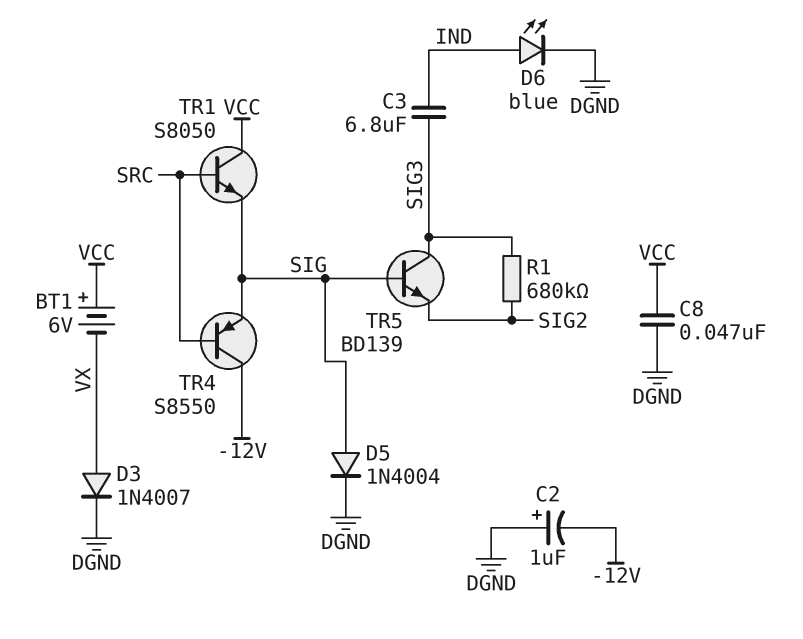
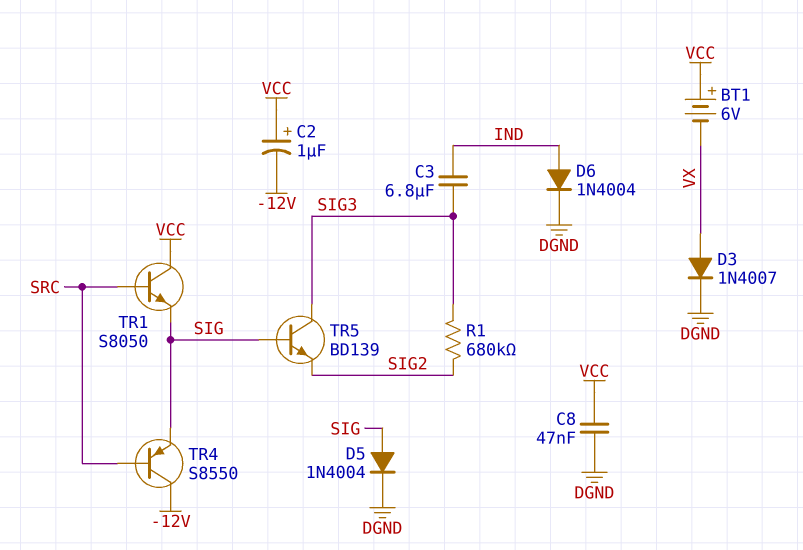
C2: 1uF (plus DGND, minus -12V) -> 1uF (plus VCC, minus -12V)
D6: LED blue (A IND, K DGND) -> diode 1N4004 (A IND, K DGND)

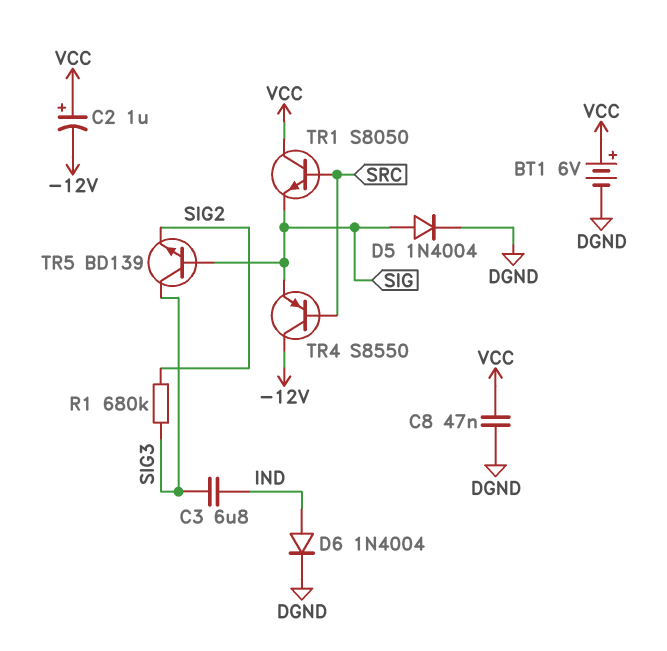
BT1: 6V (plus VCC, minus VX) -> 6V (plus VCC, minus DGND)
D3: diode 1N4007 (A VX, K DGND) -> none

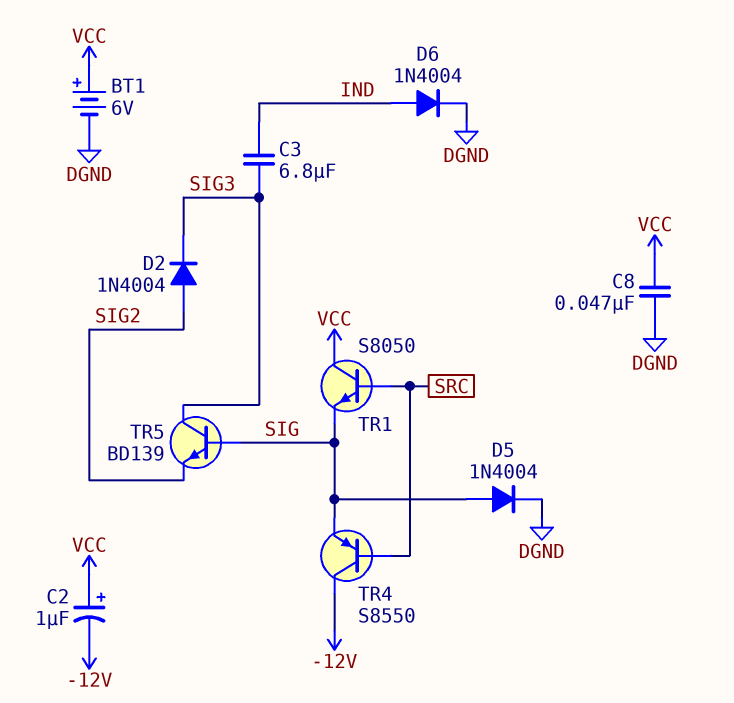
D2: none -> diode 1N4004 (A SIG2, K SIG3)
R1: 680k (SIG2, SIG3) -> none

